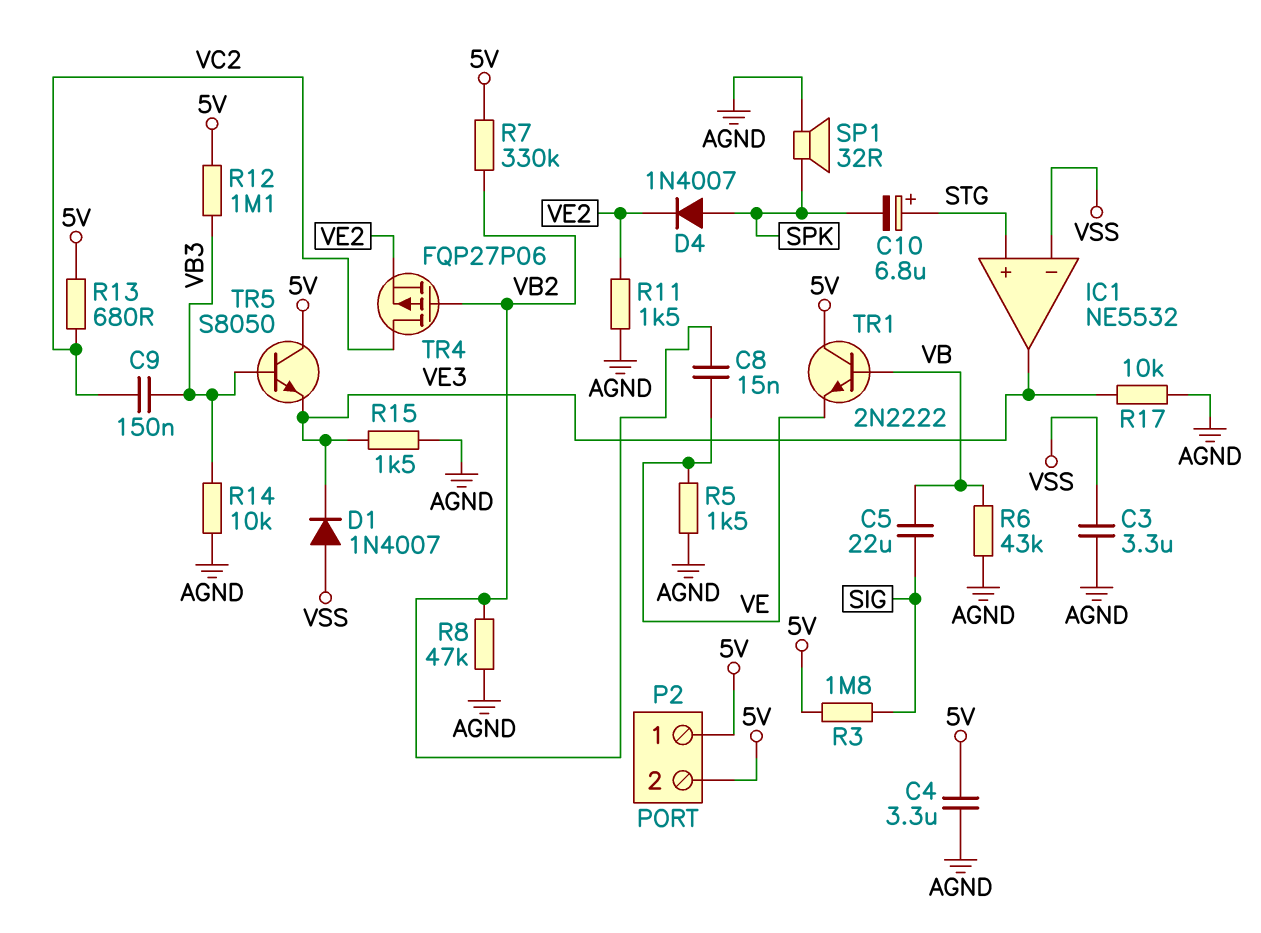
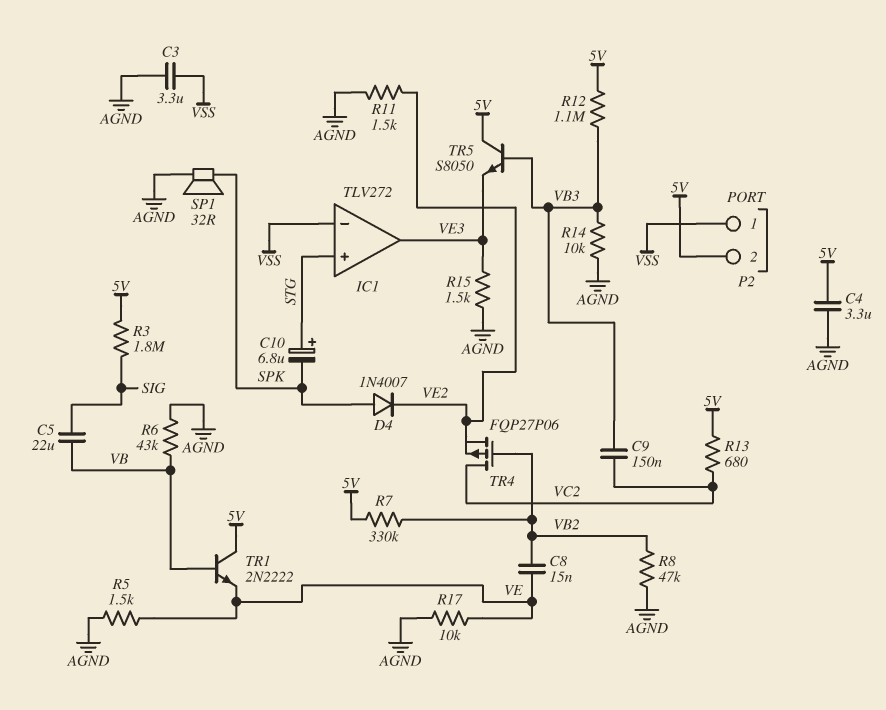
D1: diode 1N4007 (A VSS, K VE3) -> none
IC1: NE5532 -> TLV272
P2 pin 1: 5V -> VSS
R17: 10k (AGND, VE3) -> 10k (AGND, VE)

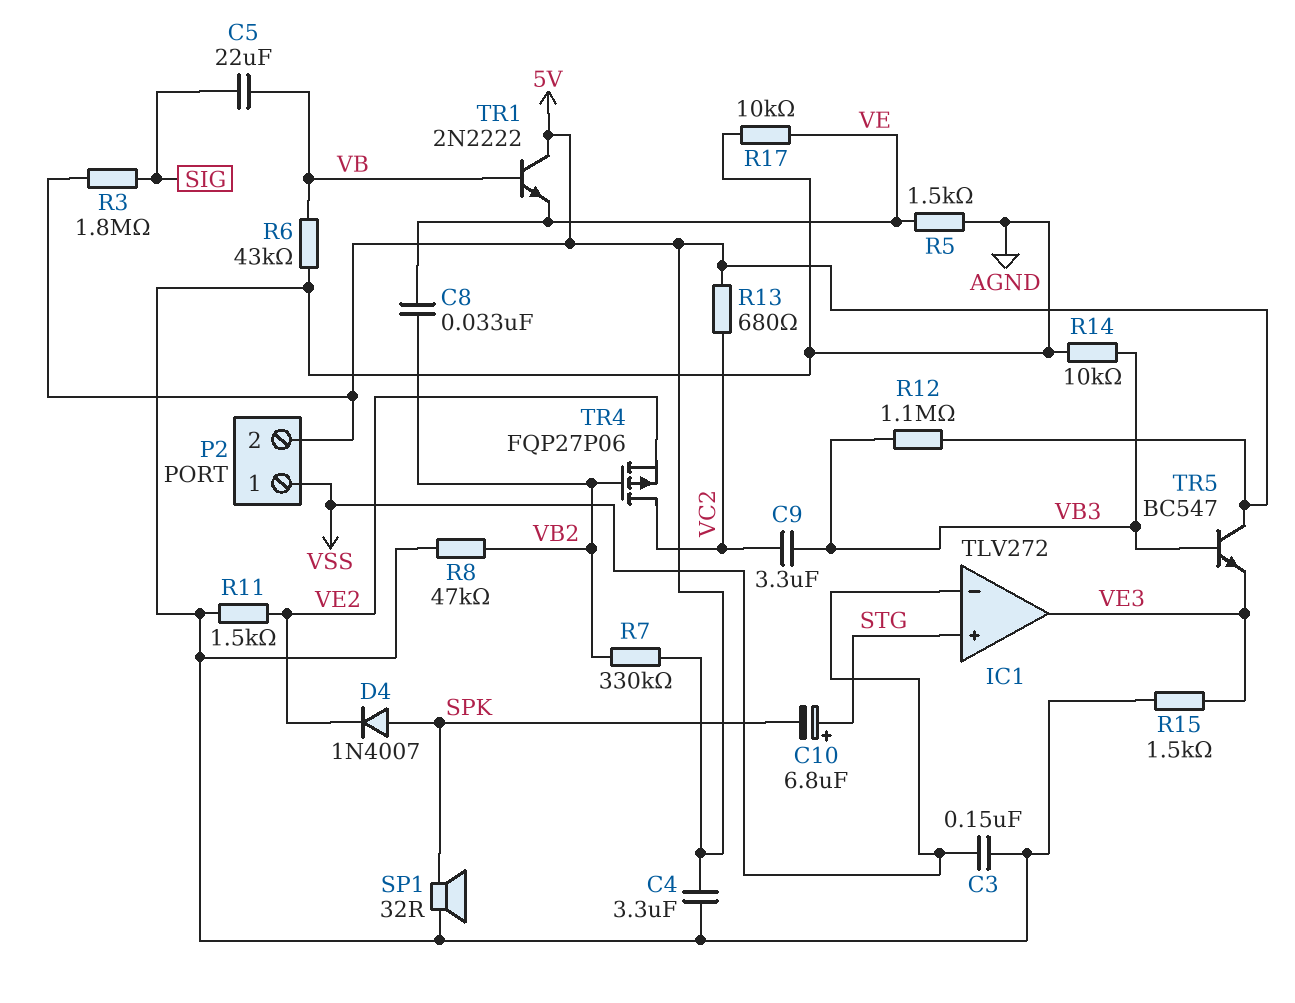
C3: 3.3uF (AGND, VSS) -> 150nF (AGND, VSS)
C8: 15nF (VB2, VE) -> 33nF (VB2, VE)
C9: 150nF (VB3, VC2) -> 3.3uF (VB3, VC2)
TR5: NPN S8050 (B VB3, C 5V, E VE3) -> NPN BC547 (B VB3, C 5V, E VE3)

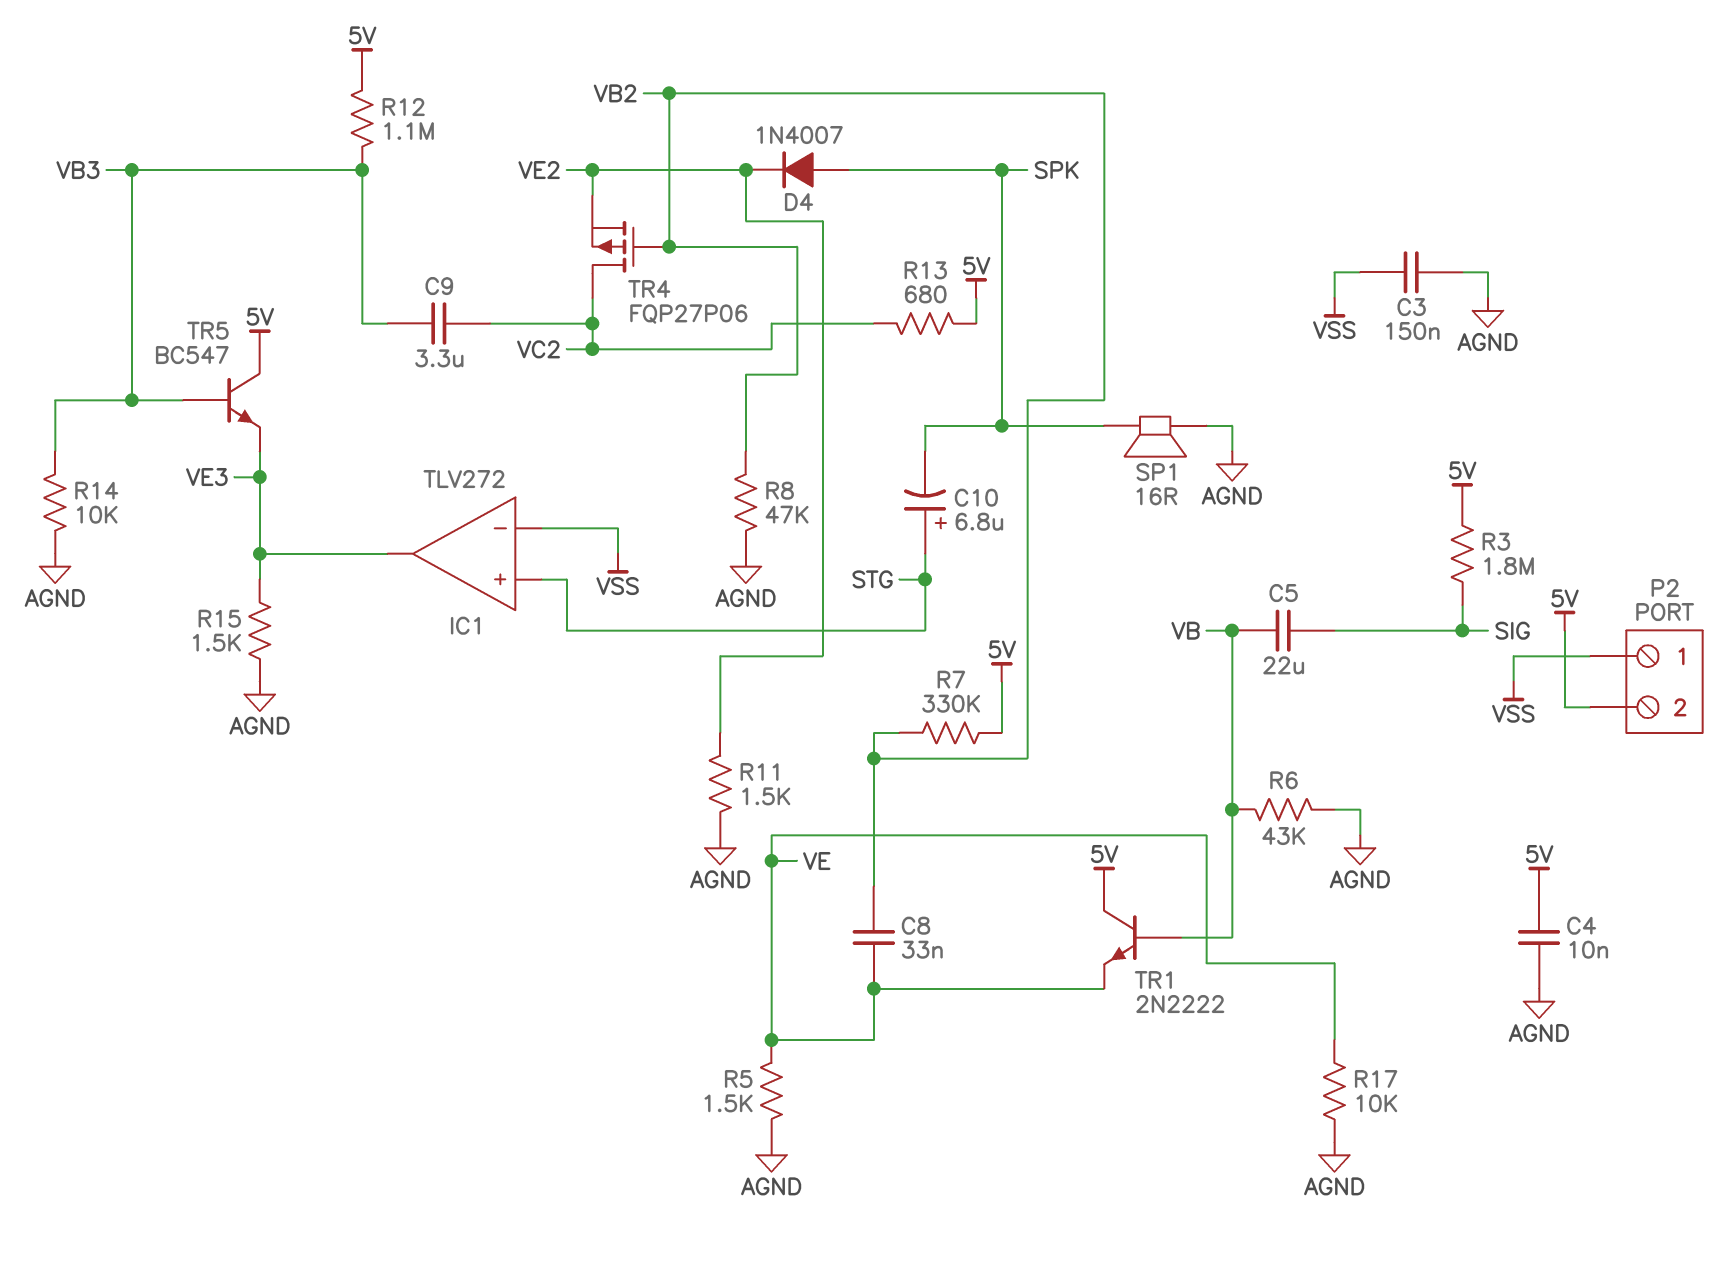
C4: 3.3uF (5V, AGND) -> 10nF (5V, AGND)
SP1: speaker 32R (AGND, SPK) -> speaker 16R (AGND, SPK)

